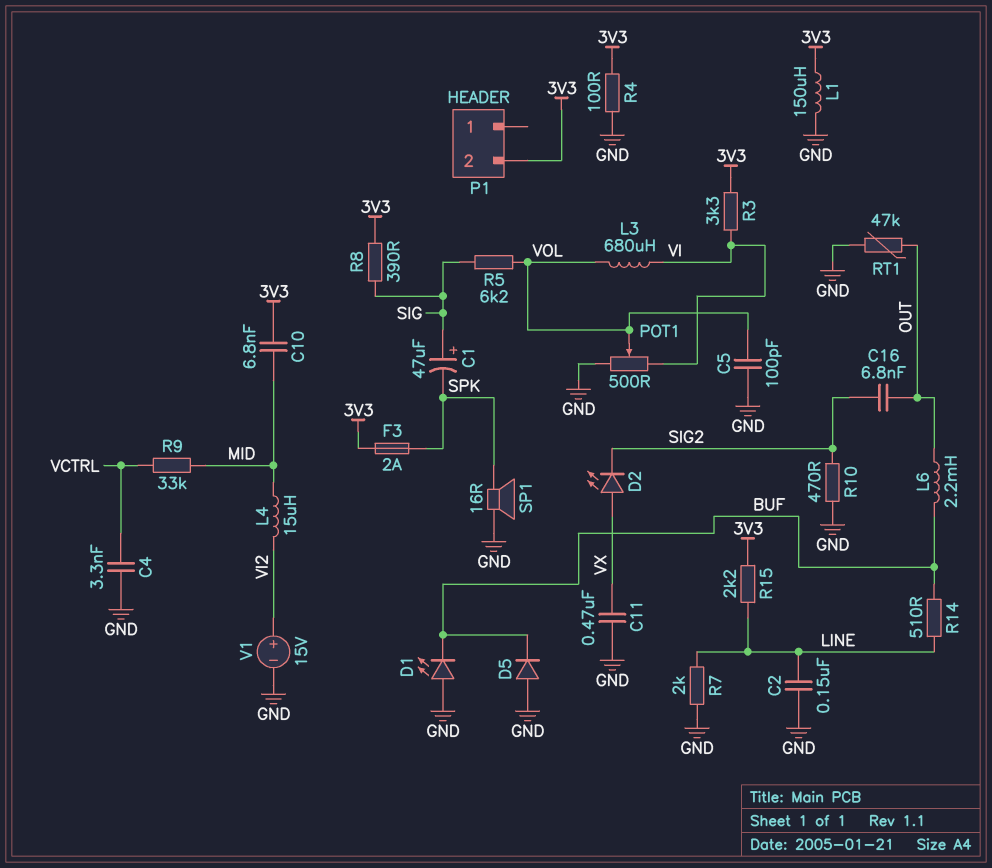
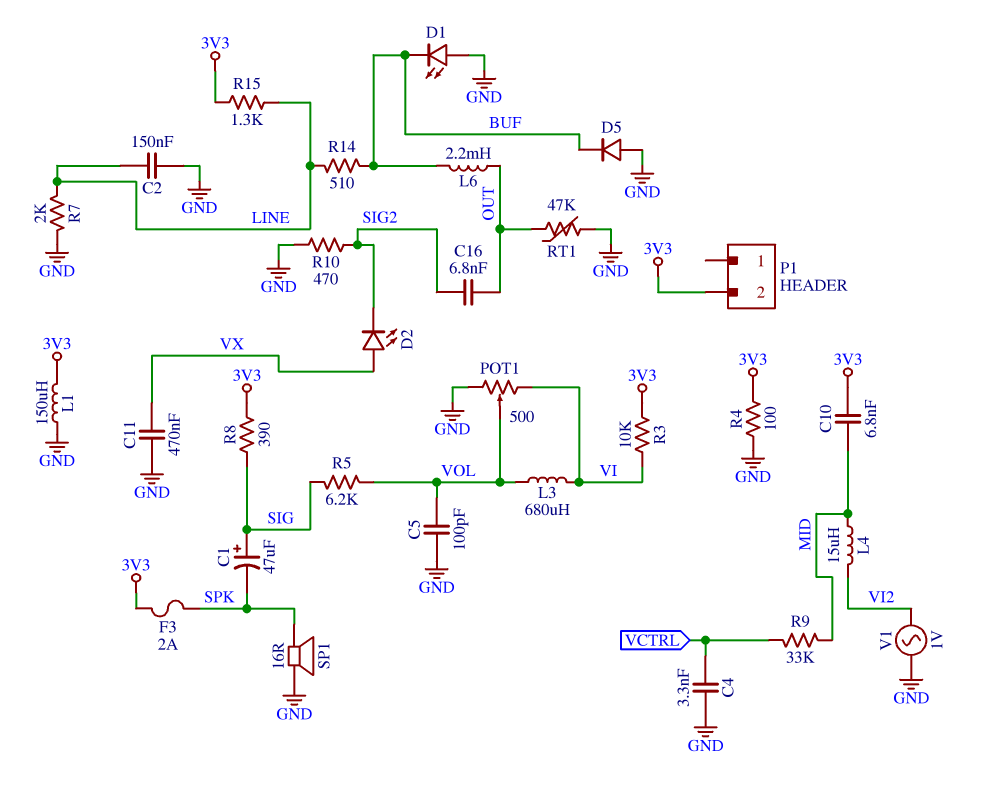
R3: 3.3k (3V3, VI) -> 10k (3V3, VI)
R15: 2.2k (3V3, LINE) -> 1.3k (3V3, LINE)
V1: 15V (plus VI2, minus GND) -> AC 1V (GND, VI2)

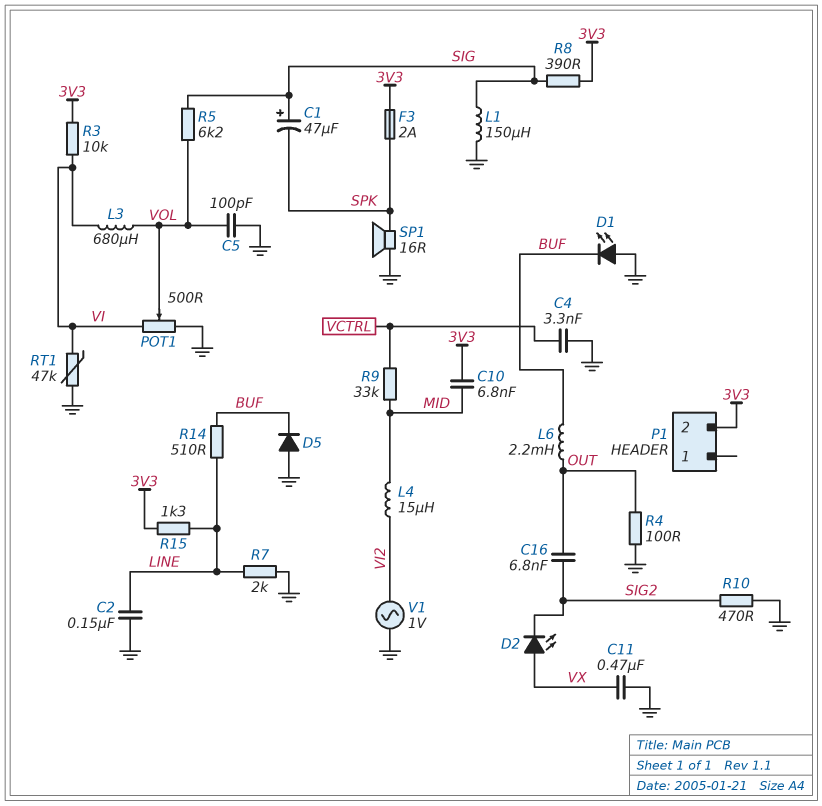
L1: 150uH (3V3, GND) -> 150uH (GND, SIG)
R4: 100 (3V3, GND) -> 100 (GND, OUT)
RT1: 47k (GND, OUT) -> 47k (GND, VI)

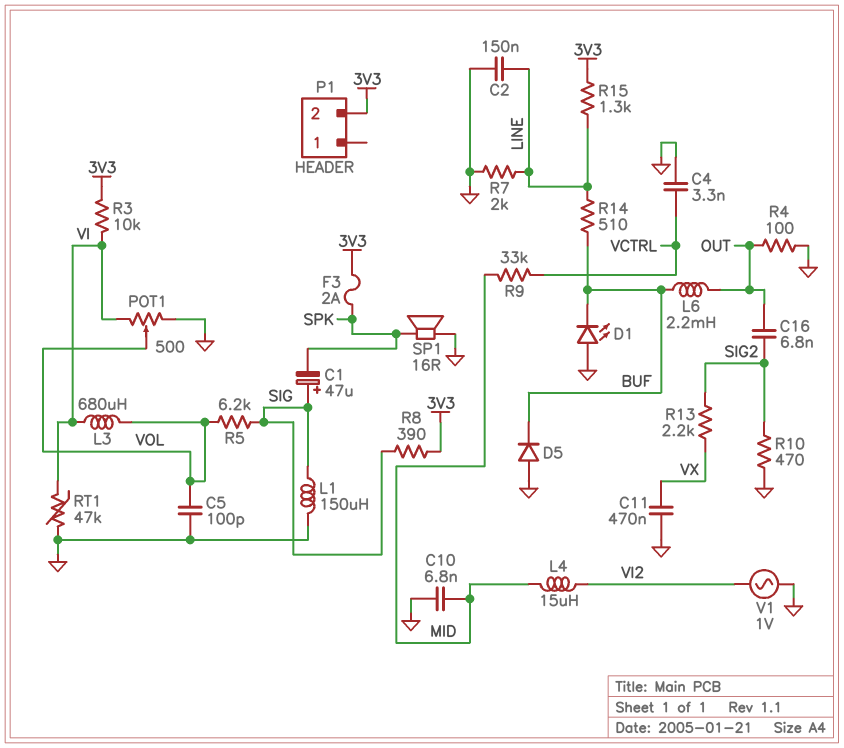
C10: 6.8nF (3V3, MID) -> 6.8nF (GND, MID)
D2: LED (A VX, K SIG2) -> none
R13: none -> 2.2k (SIG2, VX)

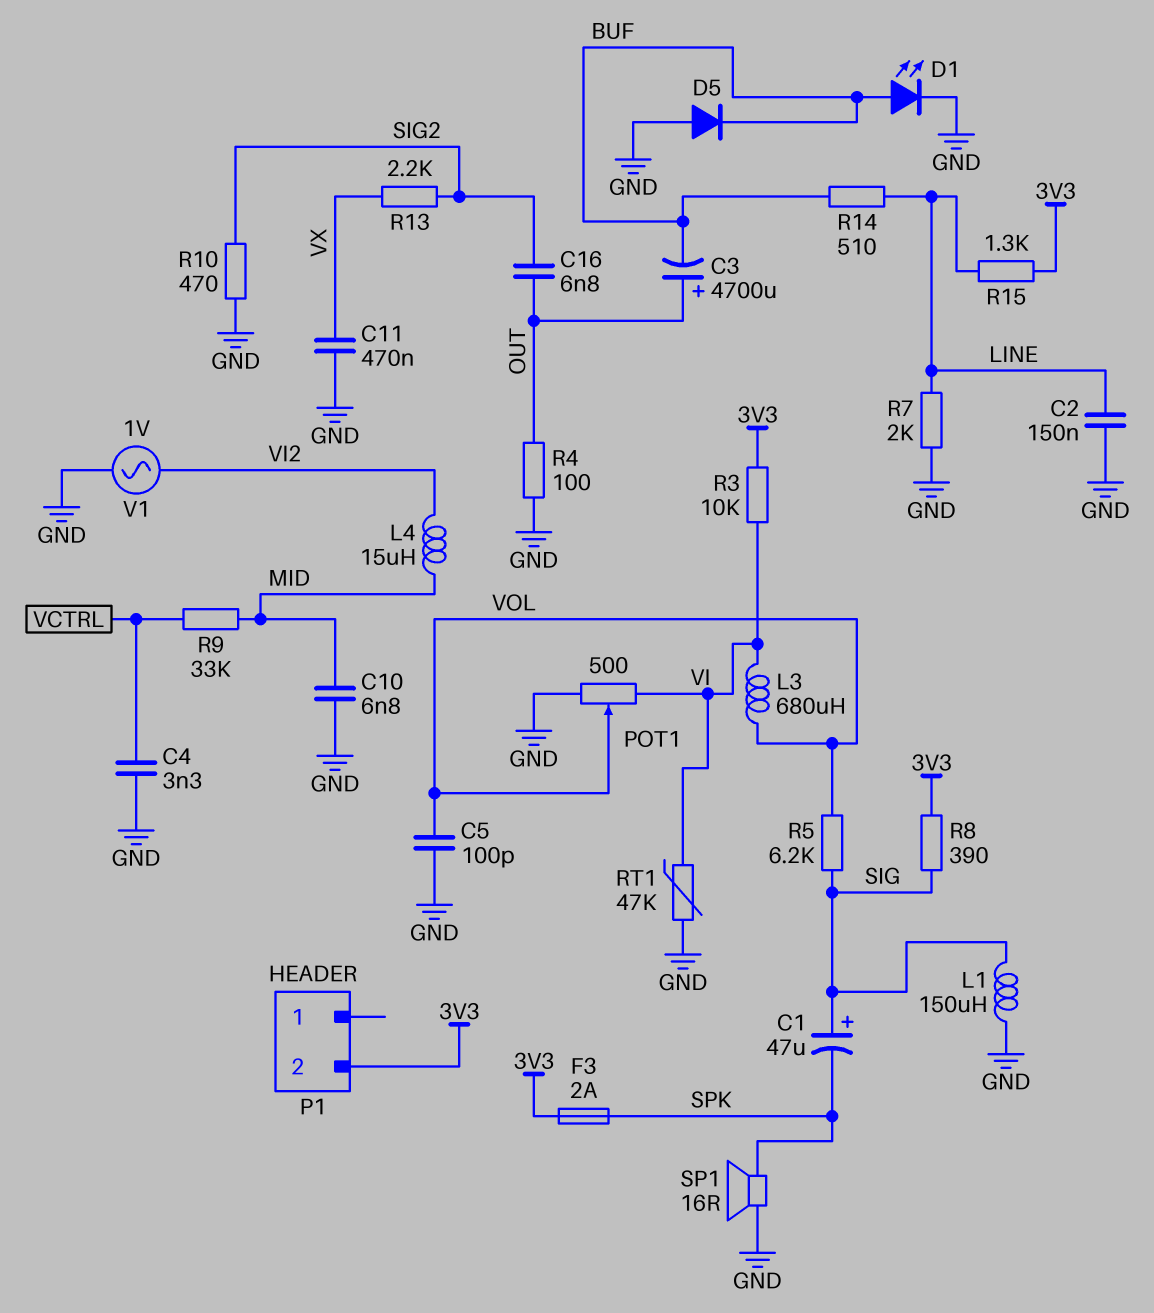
C3: none -> 4700uF (plus OUT, minus BUF)
D1: LED (A GND, K BUF) -> LED (A BUF, K GND)
L6: 2.2mH (BUF, OUT) -> none

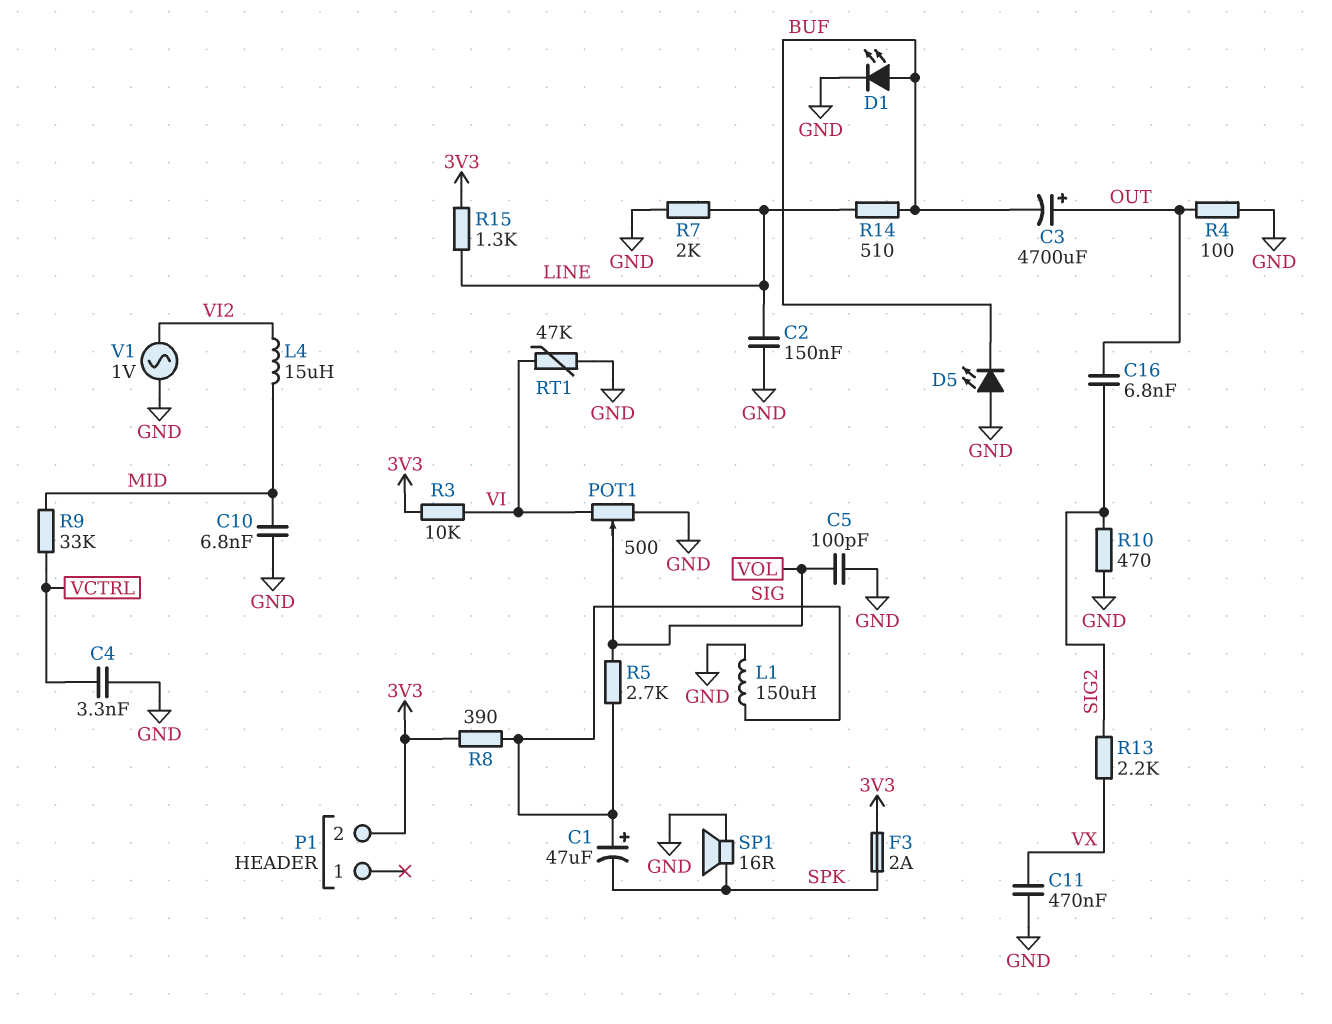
D5: diode (A GND, K BUF) -> LED (A GND, K BUF)
L3: 680uH (VI, VOL) -> none
R5: 6.2k (SIG, VOL) -> 2.7k (SIG, VOL)

